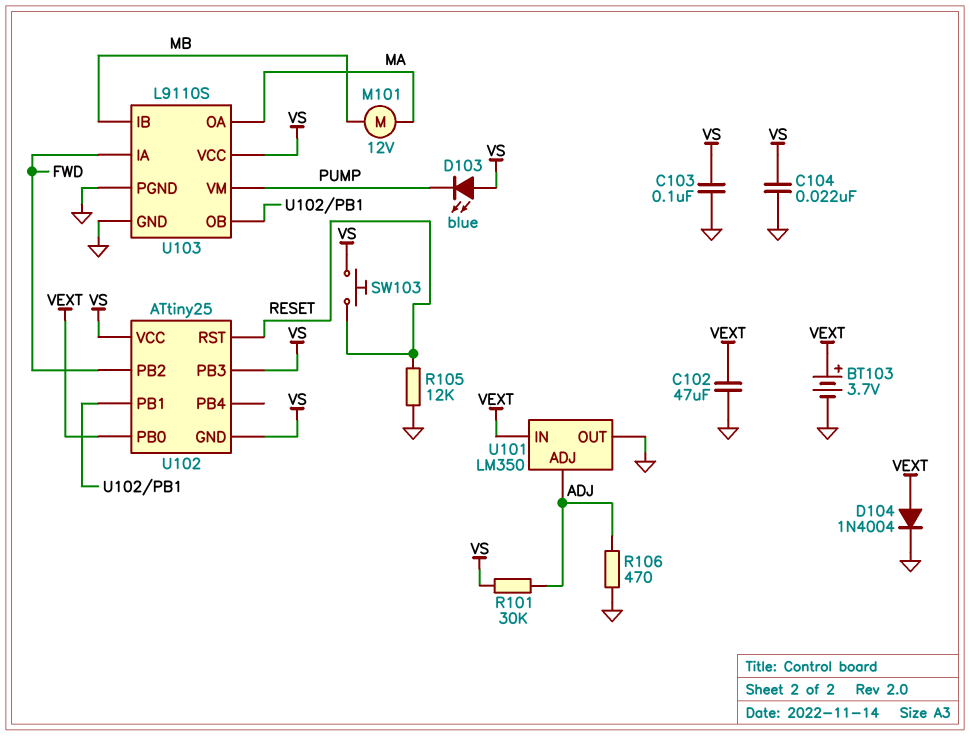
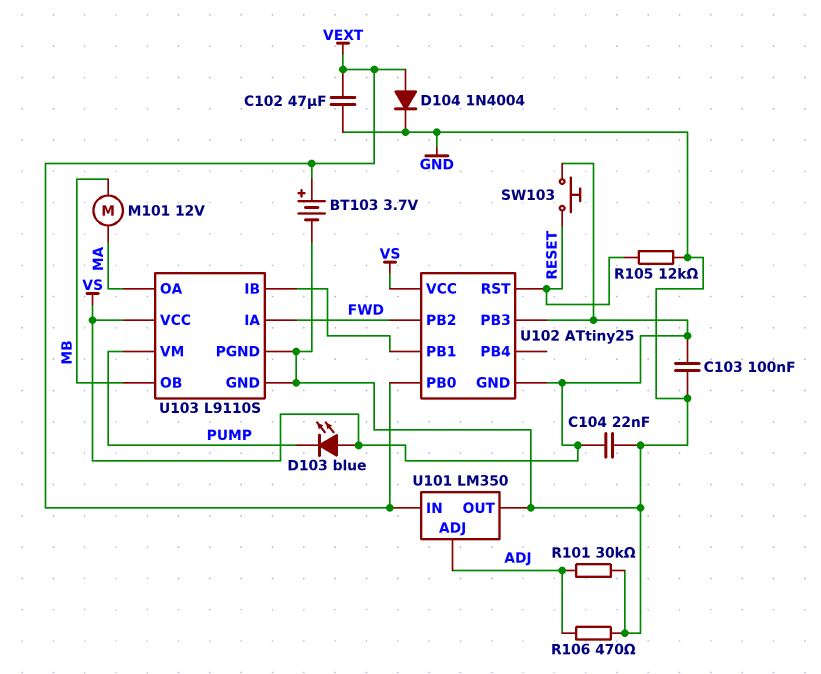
R101: 30k (ADJ, VS) -> 30k (ADJ, GND)
U103 pin IB: MB -> U102/PB1
U103 pin OB: U102/PB1 -> MB

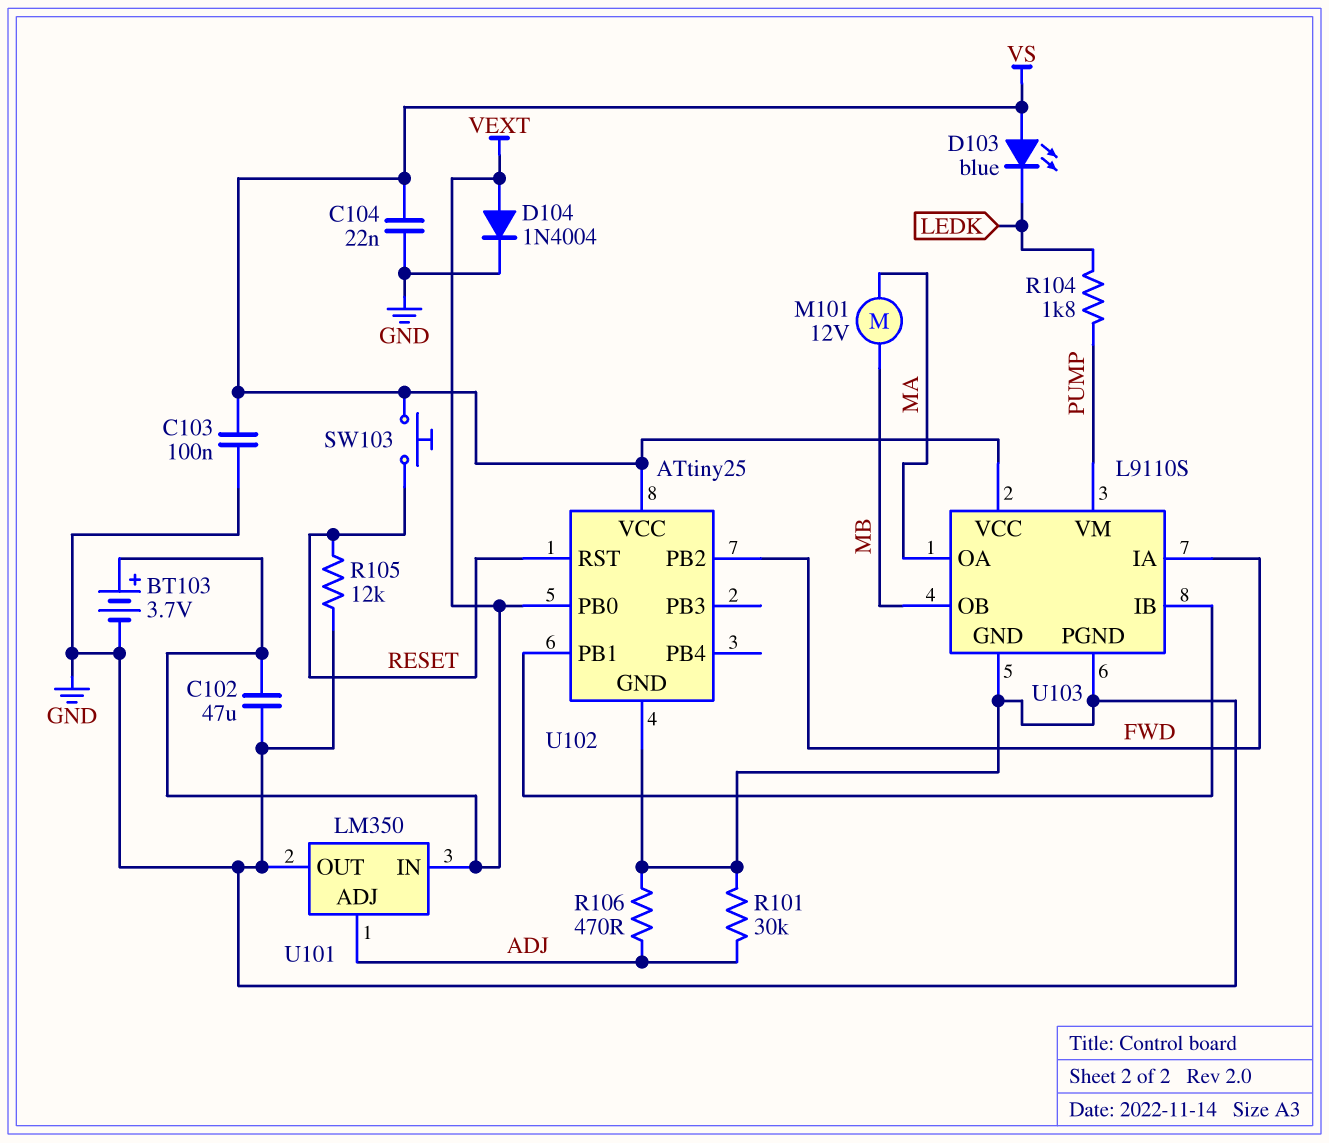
D103: LED blue (A VS, K PUMP) -> LED blue (A VS, K LEDK)
R104: none -> 1.8k (LEDK, PUMP)
U102 pin GND: VS -> GND
U102 pin PB3: VS -> none

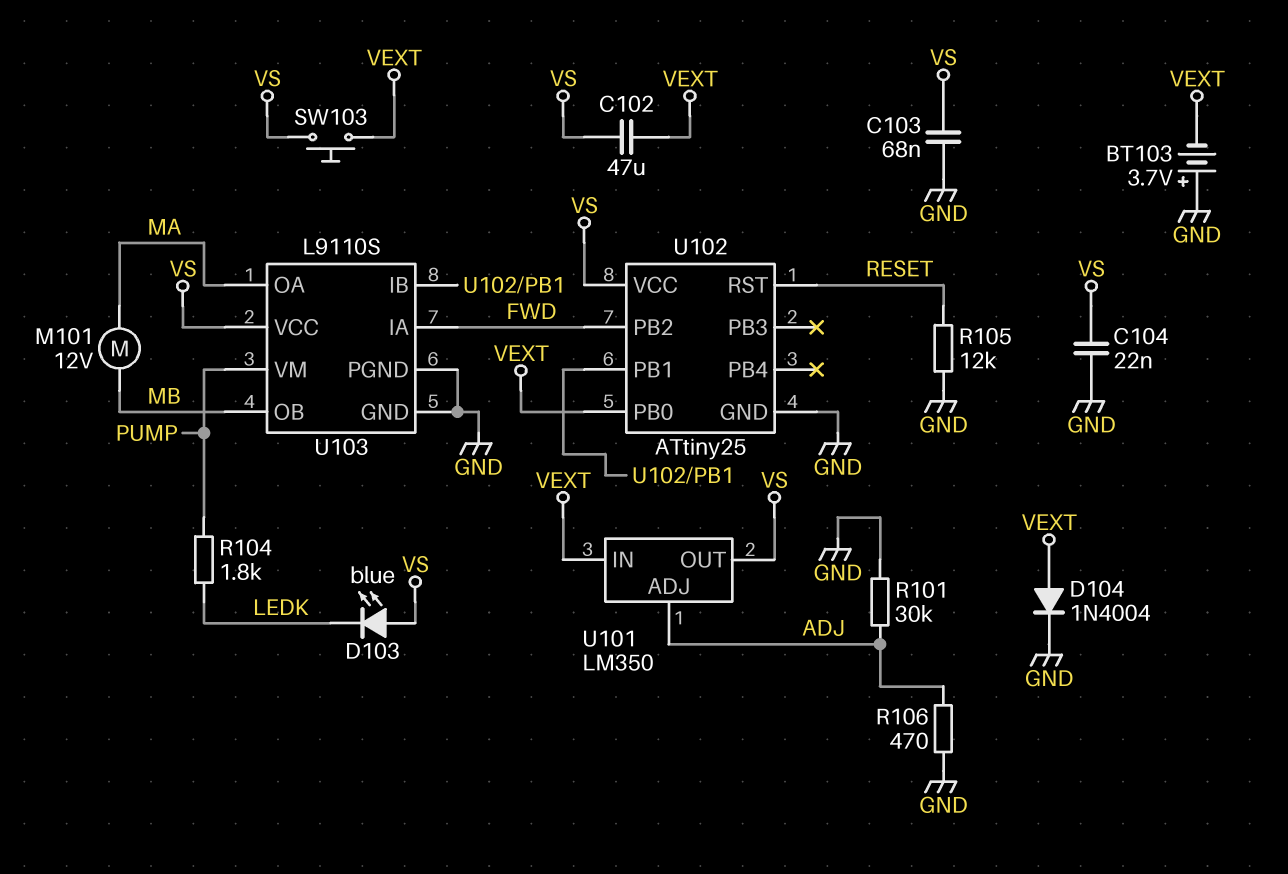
BT103: 3.7V (plus VEXT, minus GND) -> 3.7V (plus GND, minus VEXT)
C102: 47uF (GND, VEXT) -> 47uF (VEXT, VS)
C103: 100nF (GND, VS) -> 68nF (GND, VS)
SW103: button (RESET, VS) -> button (VEXT, VS)
U101 pin OUT: GND -> VS

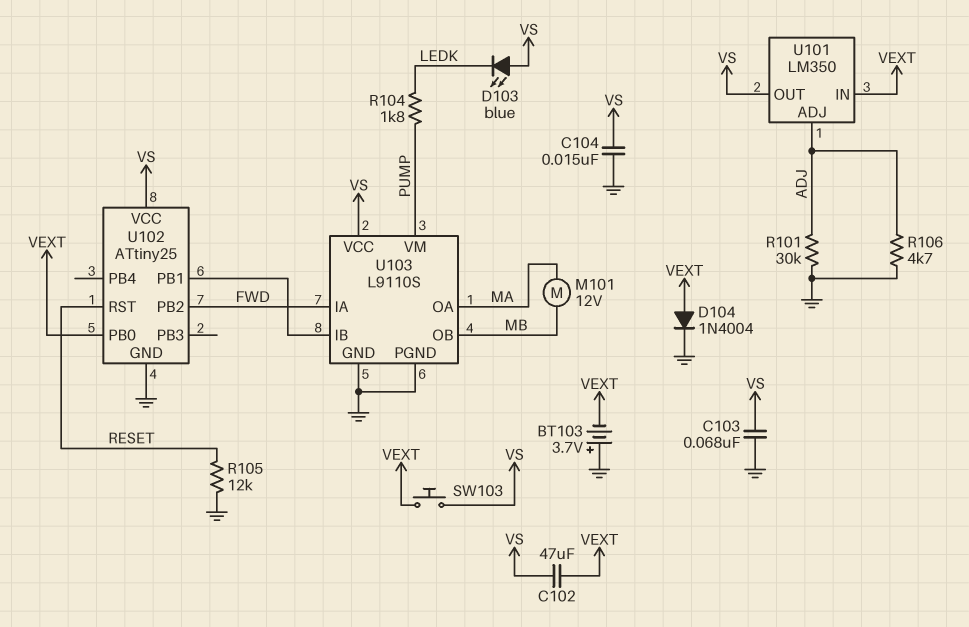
C104: 22nF (GND, VS) -> 15nF (GND, VS)
R106: 470 (ADJ, GND) -> 4.7k (ADJ, GND)

